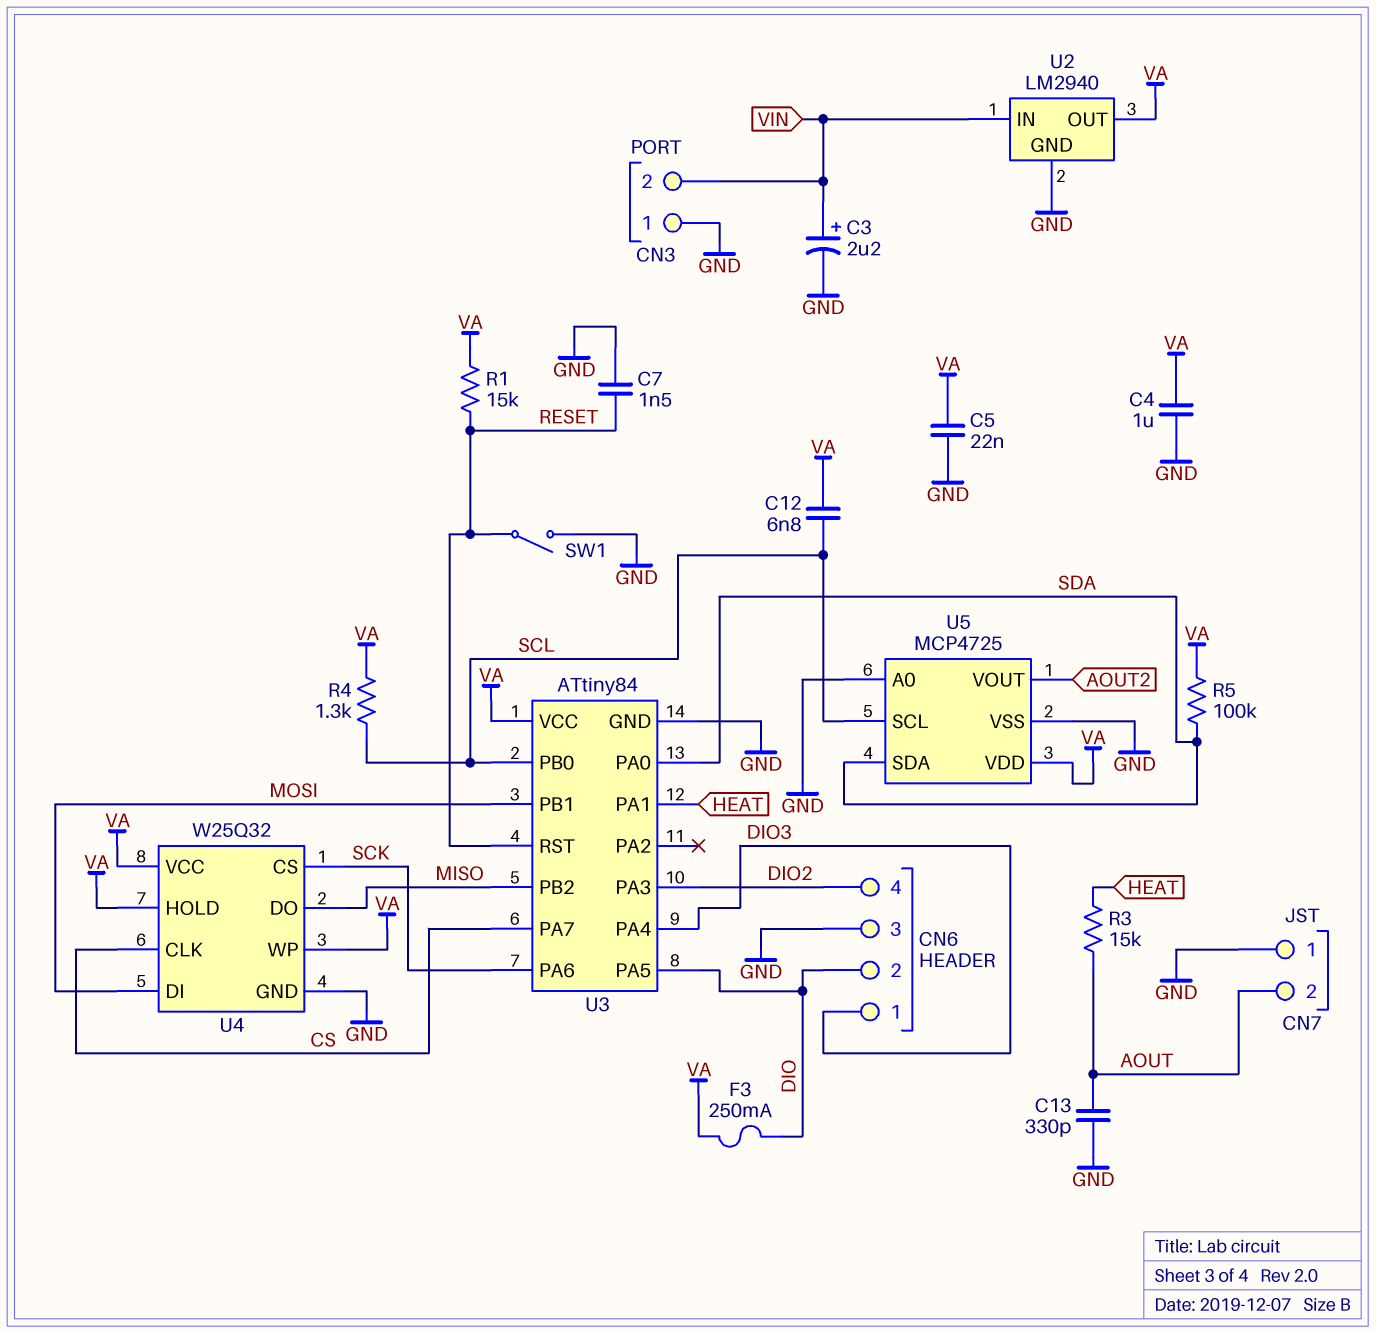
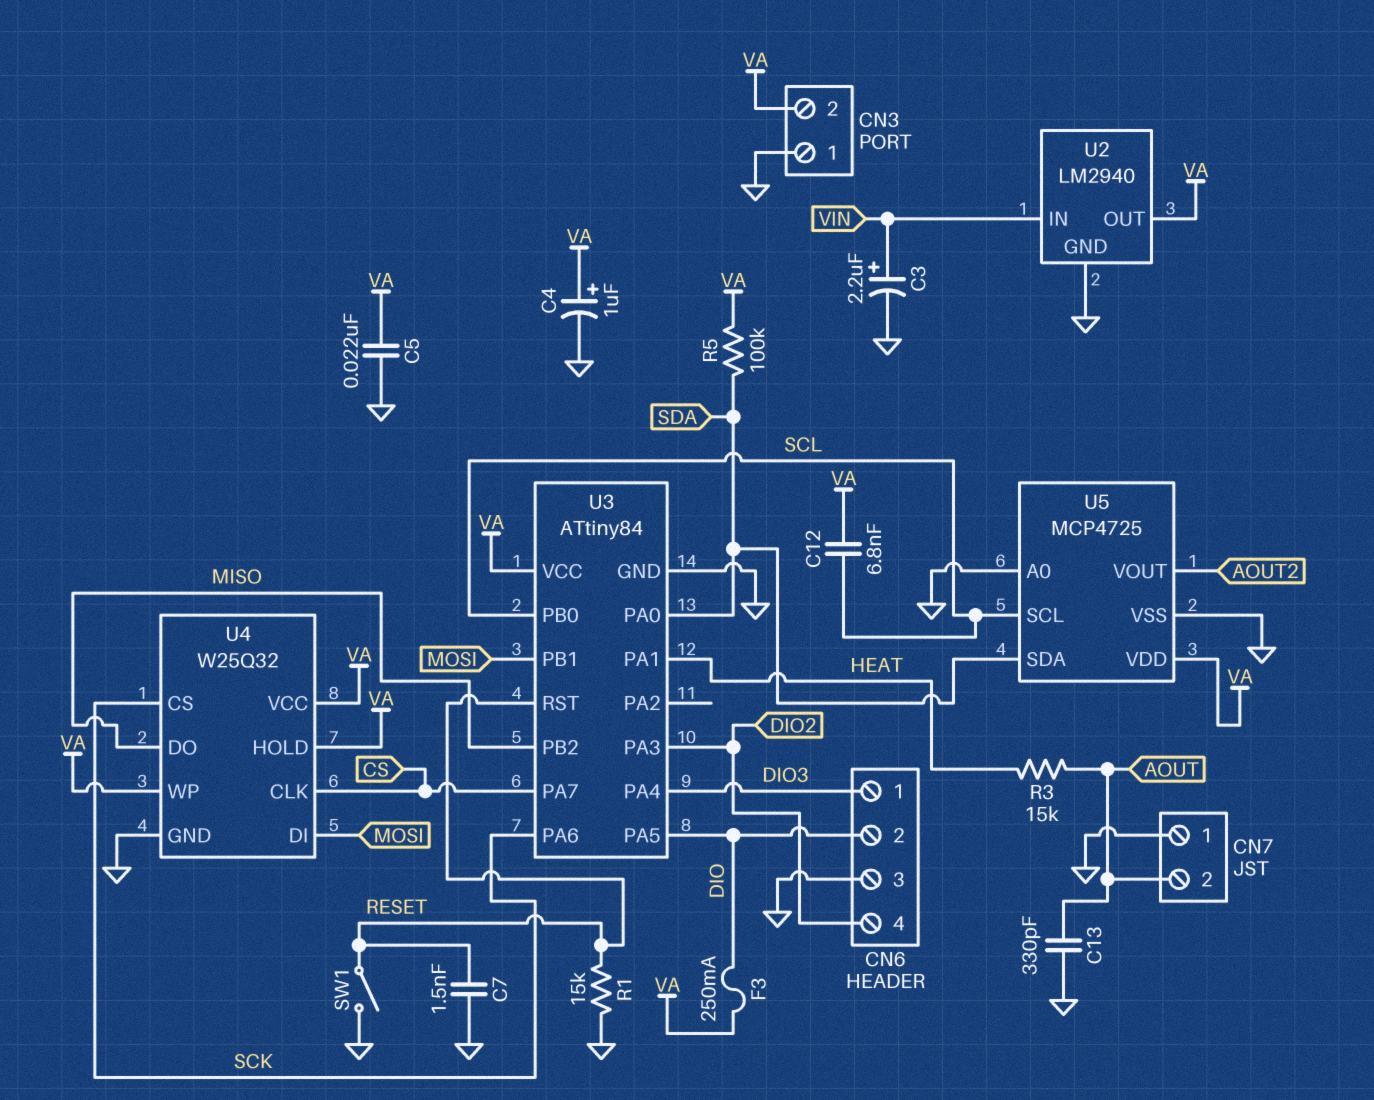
C4: 1uF (GND, VA) -> 1uF (plus VA, minus GND)
CN3 pin 2: VIN -> VA
R1: 15k (RESET, VA) -> 15k (GND, RESET)
R4: 1.3k (SCL, VA) -> none

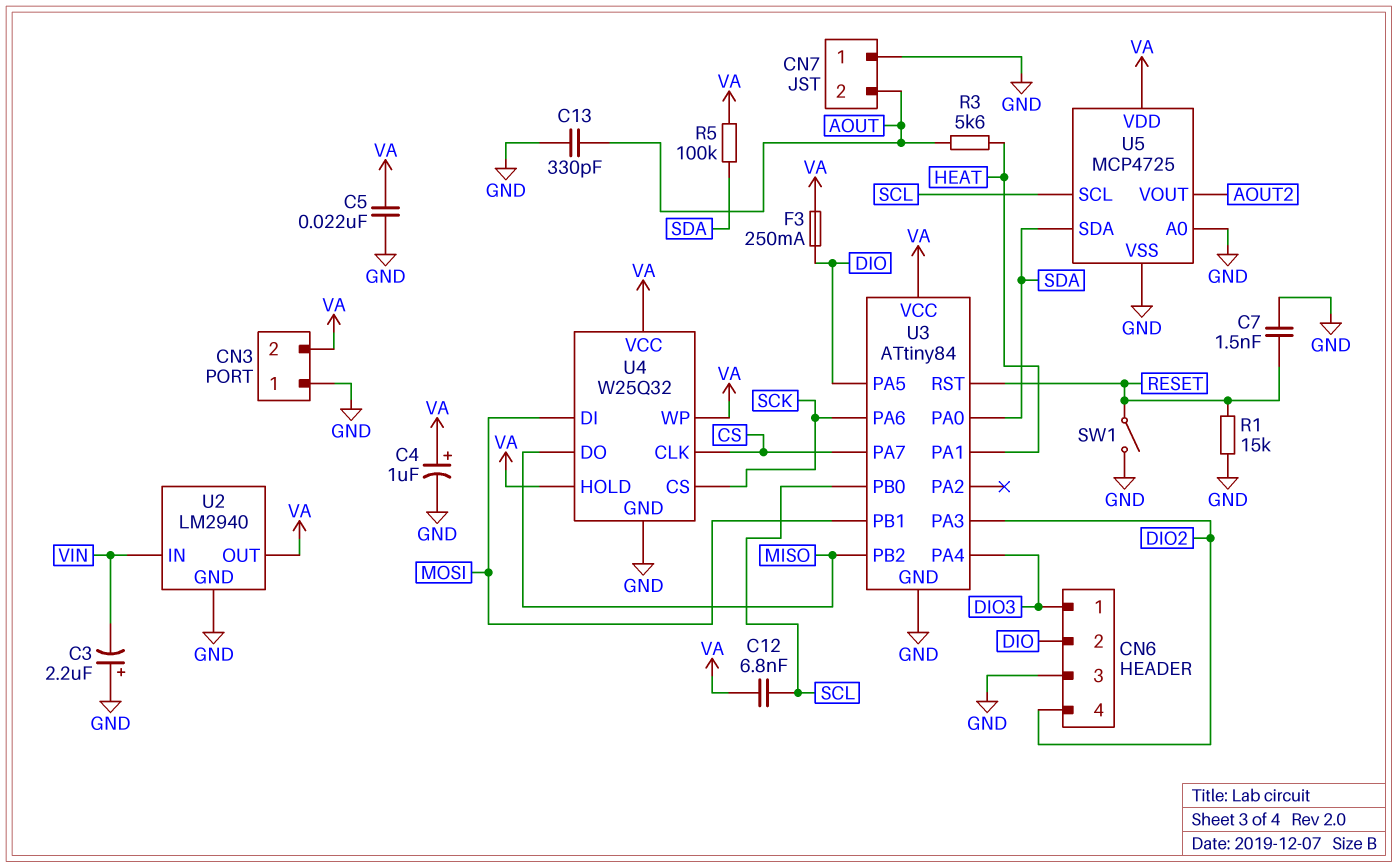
C3: 2.2uF (plus VIN, minus GND) -> 2.2uF (plus GND, minus VIN)
R3: 15k (AOUT, HEAT) -> 5.6k (AOUT, HEAT)

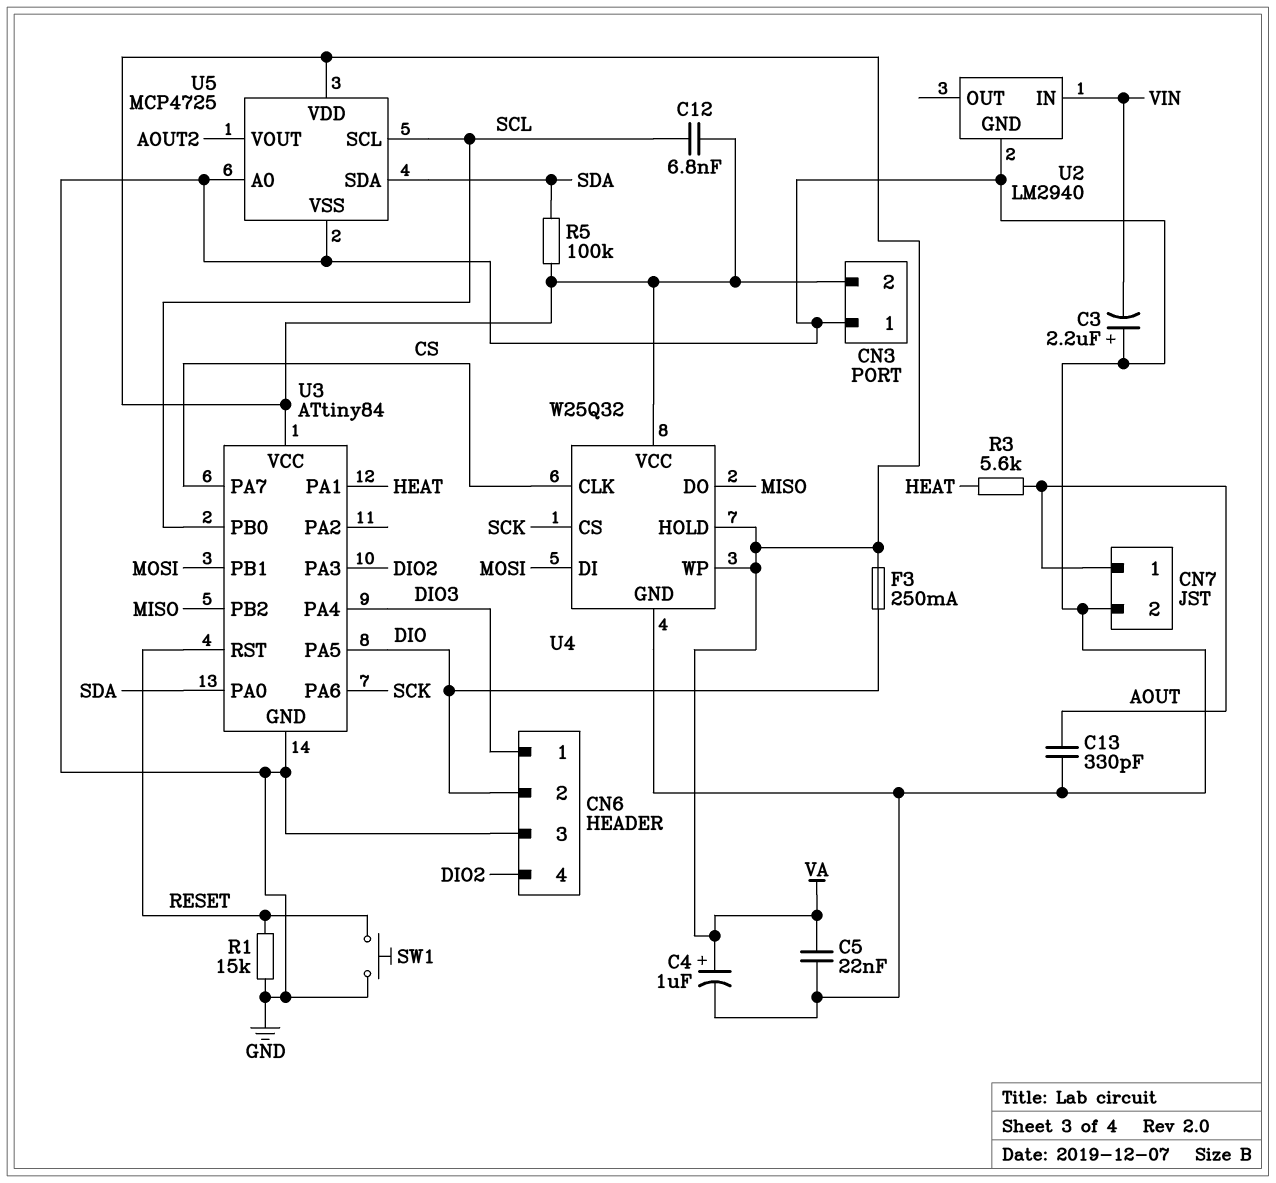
C7: 1.5nF (GND, RESET) -> none
CN7 pin 1: GND -> AOUT
CN7 pin 2: AOUT -> GND
SW1: switch (GND, RESET) -> button (GND, RESET)
U2 pin OUT: VA -> none

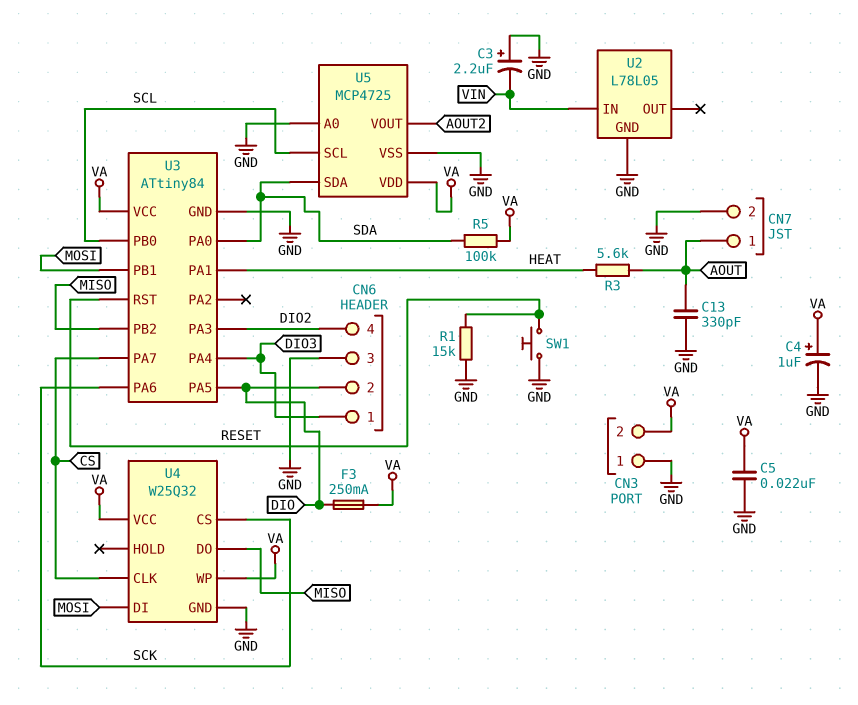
C12: 6.8nF (SCL, VA) -> none
U2: LM2940 -> L78L05
U4 pin HOLD: VA -> none

